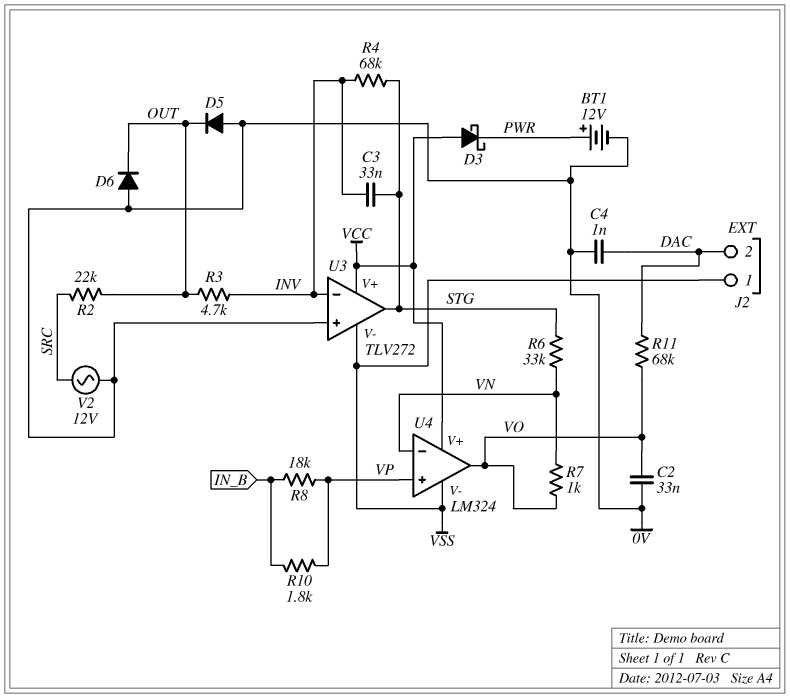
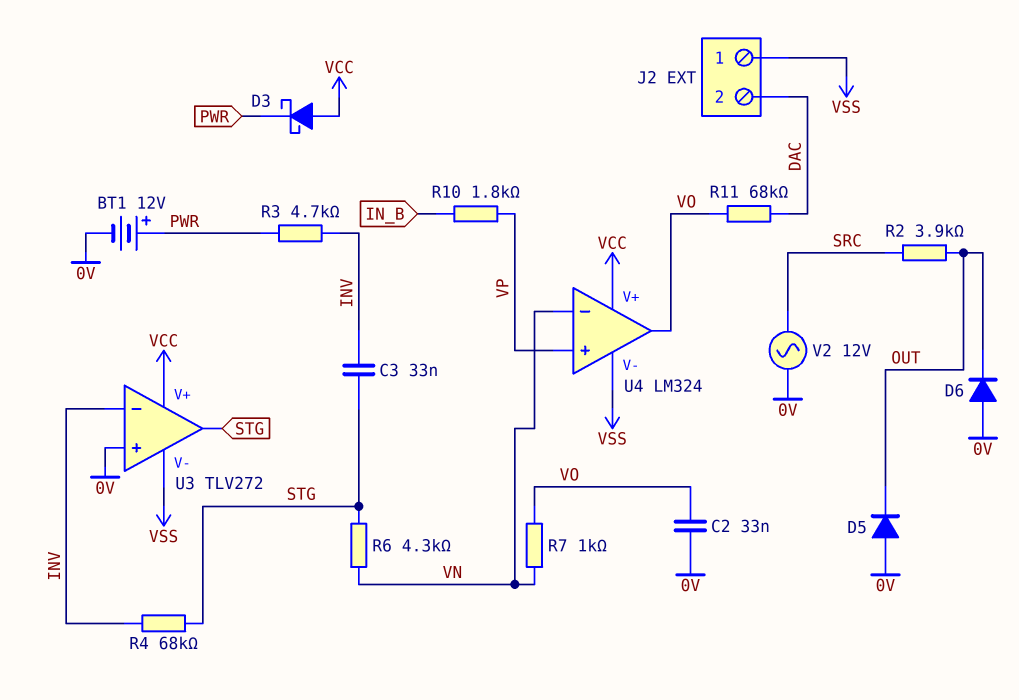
C4: 1nF (0V, DAC) -> none
R2: 22k (OUT, SRC) -> 3.9k (OUT, SRC)
R3: 4.7k (INV, OUT) -> 4.7k (INV, PWR)
R6: 33k (STG, VN) -> 4.3k (STG, VN)
R8: 18k (IN_B, VP) -> none

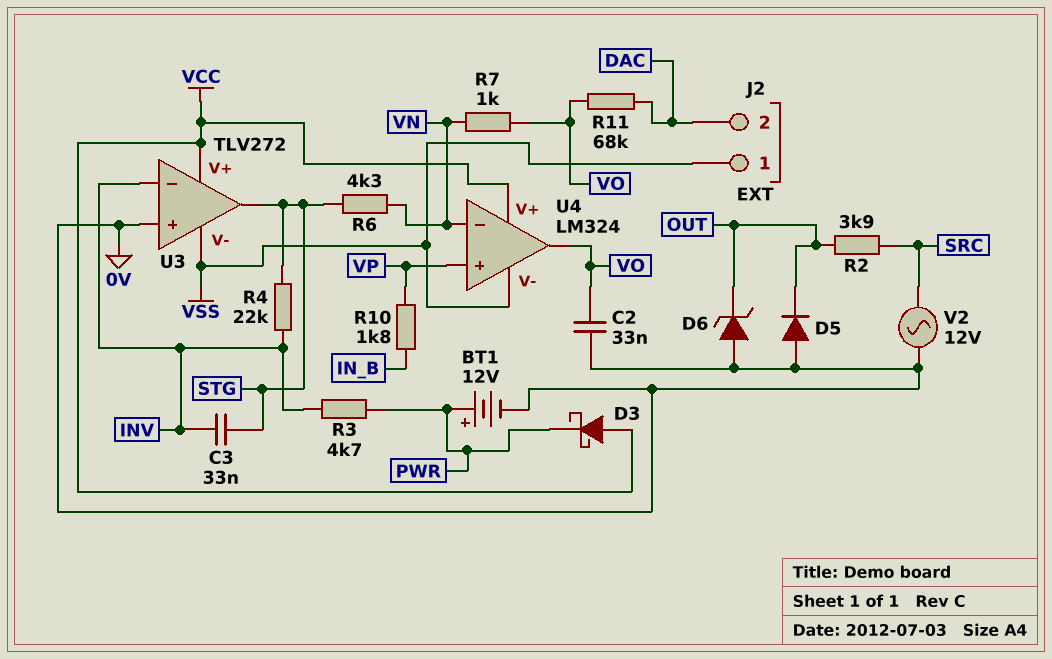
D6: diode (A 0V, K OUT) -> zener (A 0V, K OUT)
R4: 68k (INV, STG) -> 22k (INV, STG)

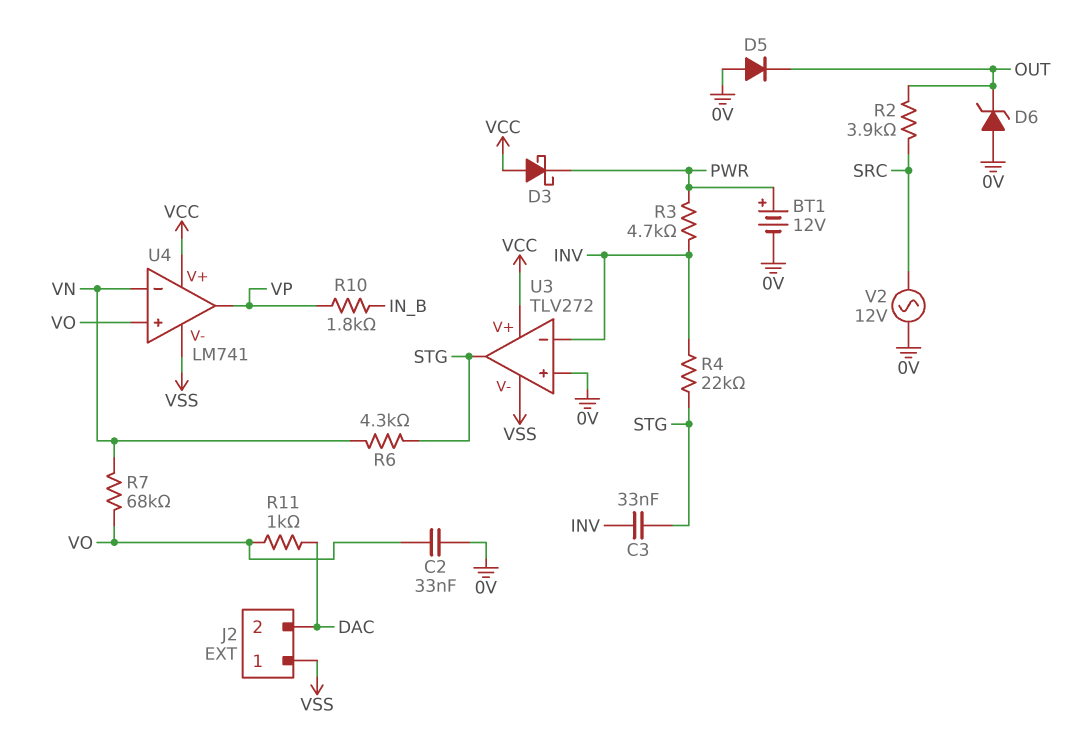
R7: 1k (VN, VO) -> 68k (VN, VO)
R11: 68k (DAC, VO) -> 1k (DAC, VO)
U4: LM324 -> LM741
U4 pin in+: VP -> VO
U4 pin out: VO -> VP

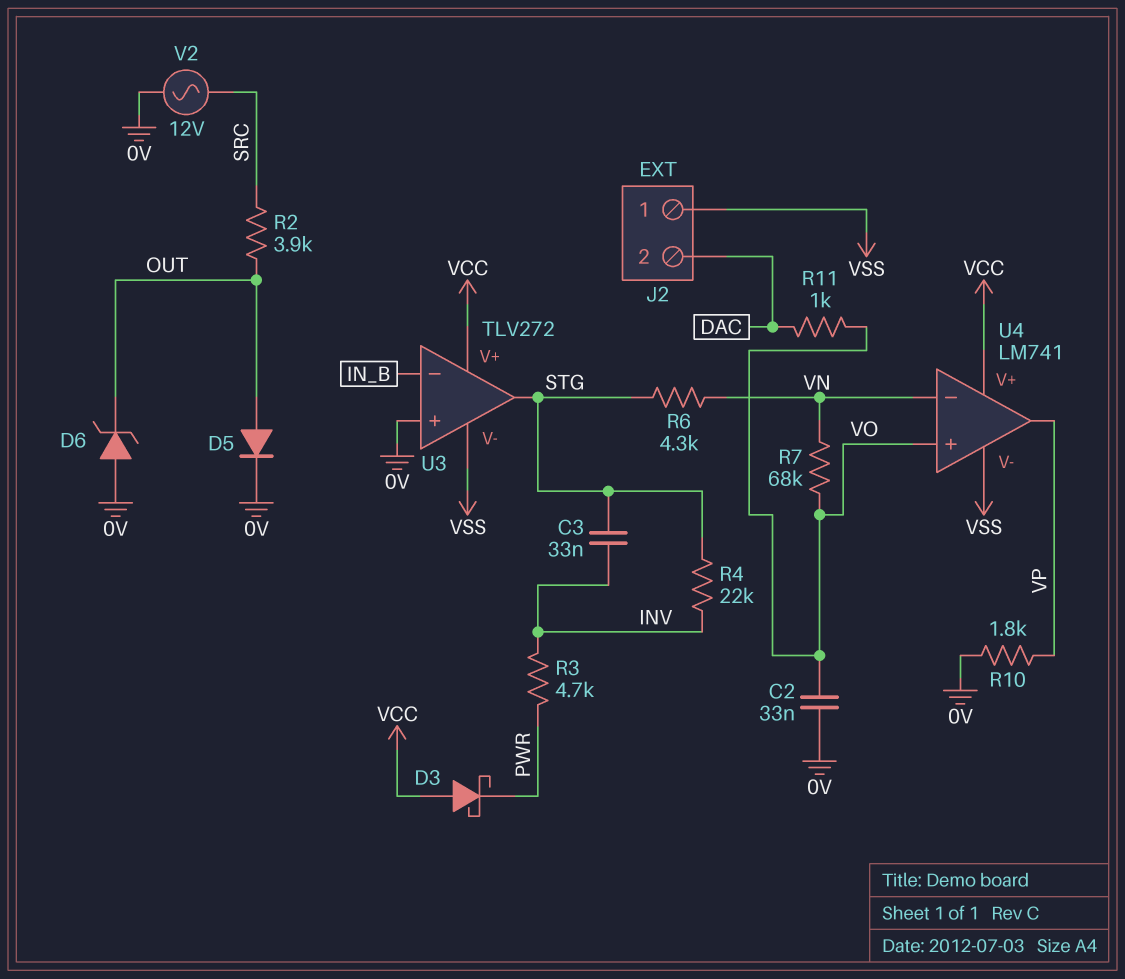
BT1: 12V (plus PWR, minus 0V) -> none
D5: diode (A 0V, K OUT) -> diode (A OUT, K 0V)
R10: 1.8k (IN_B, VP) -> 1.8k (0V, VP)
U3 pin in-: INV -> IN_B

